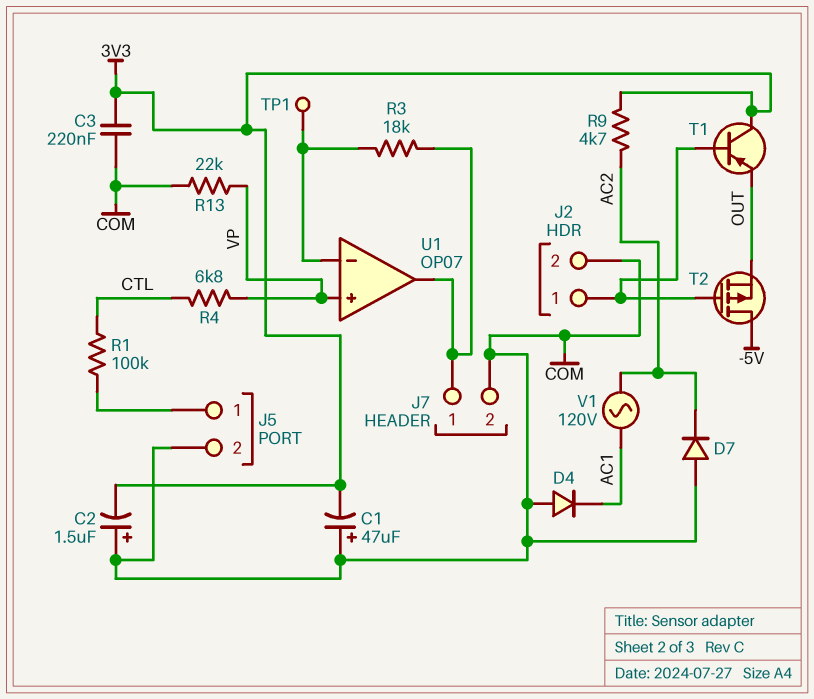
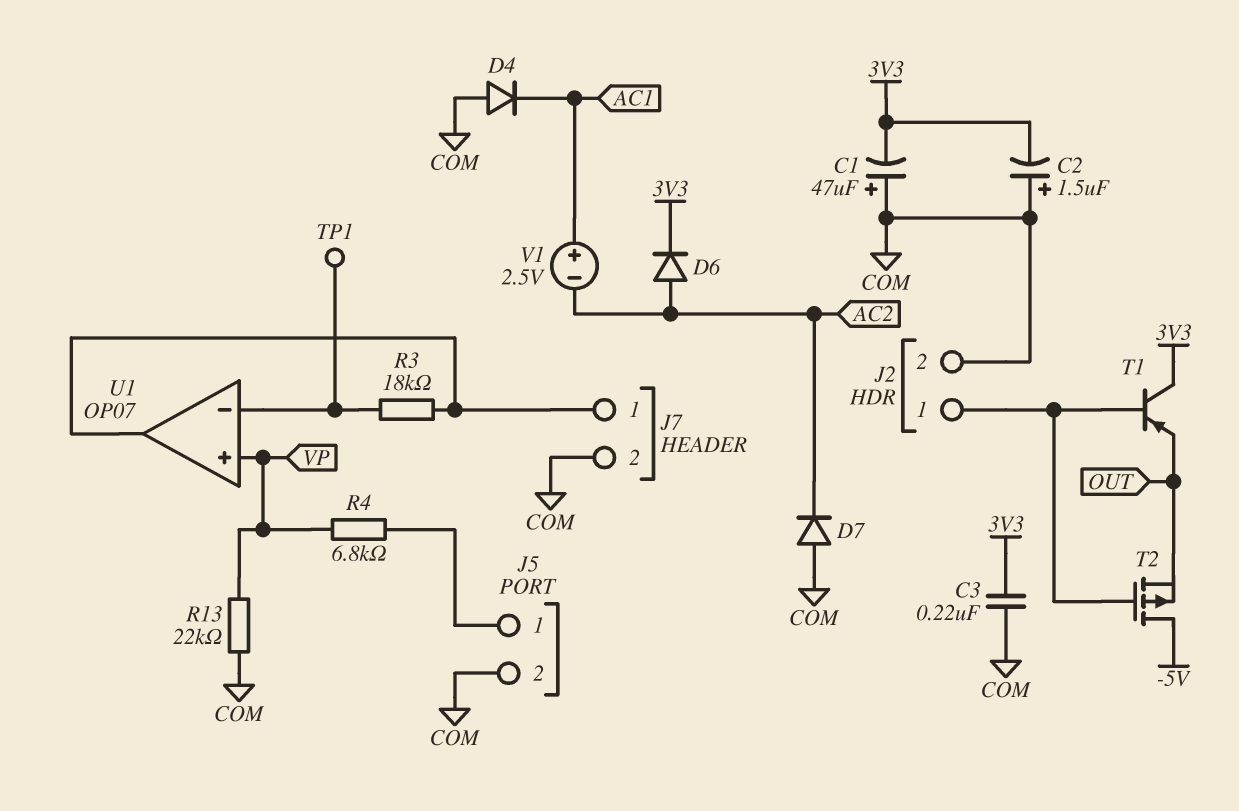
D6: none -> diode (A AC2, K 3V3)
R1: 100k (CTL, J5/1) -> none
R4: 6.8k (CTL, VP) -> 6.8k (J5/1, VP)
R9: 4.7k (3V3, AC2) -> none
V1: AC 120V (AC1, AC2) -> 2.5V (plus AC1, minus AC2)

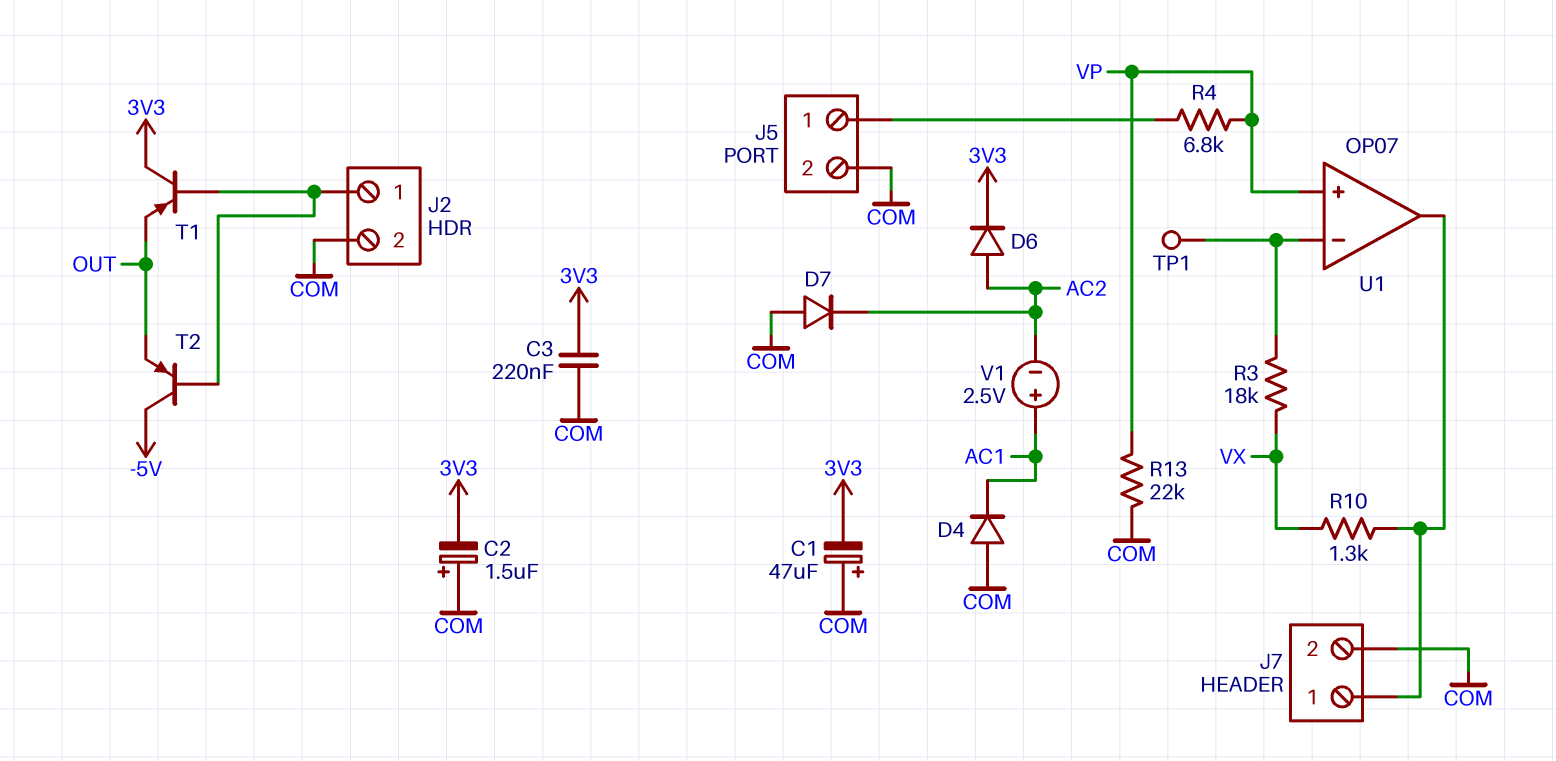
R3: 18k (J7/1, U1/in-) -> 18k (U1/in-, VX)
R10: none -> 1.3k (J7/1, VX)
T2: PMOS (G J2/1, D -5V, S OUT) -> PNP (B J2/1, C -5V, E OUT)

